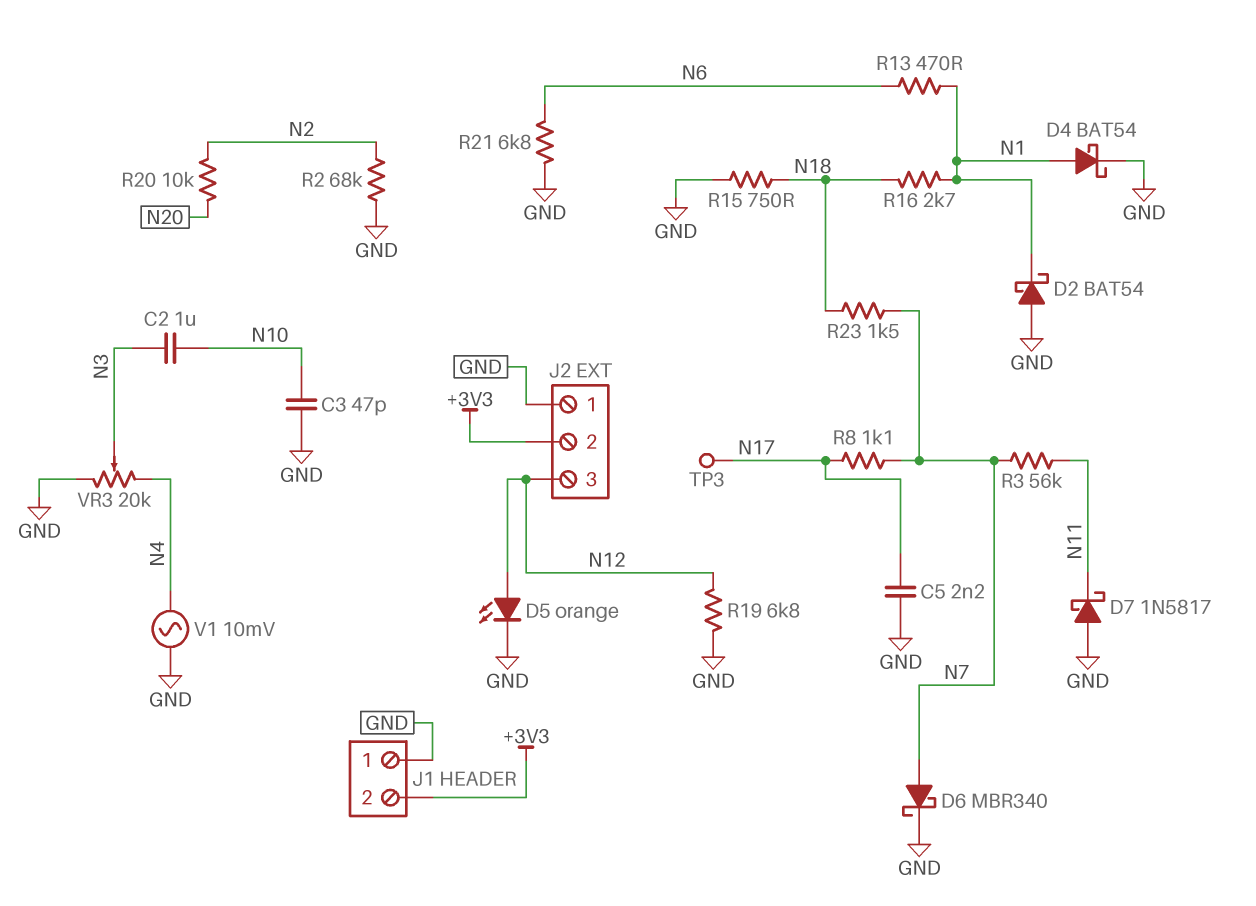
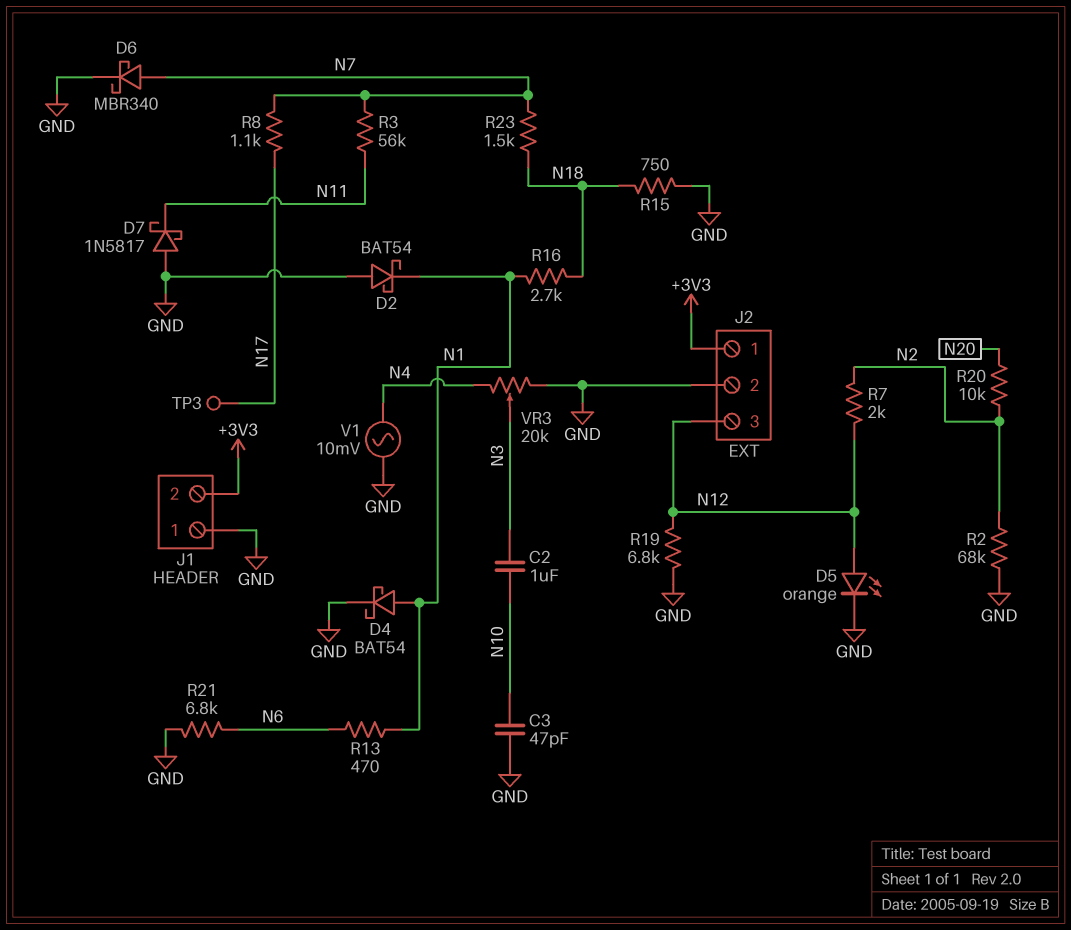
C5: 2.2nF (GND, N17) -> none
J2 pin 1: GND -> +3V3
J2 pin 2: +3V3 -> GND
R7: none -> 2k (N2, N12)

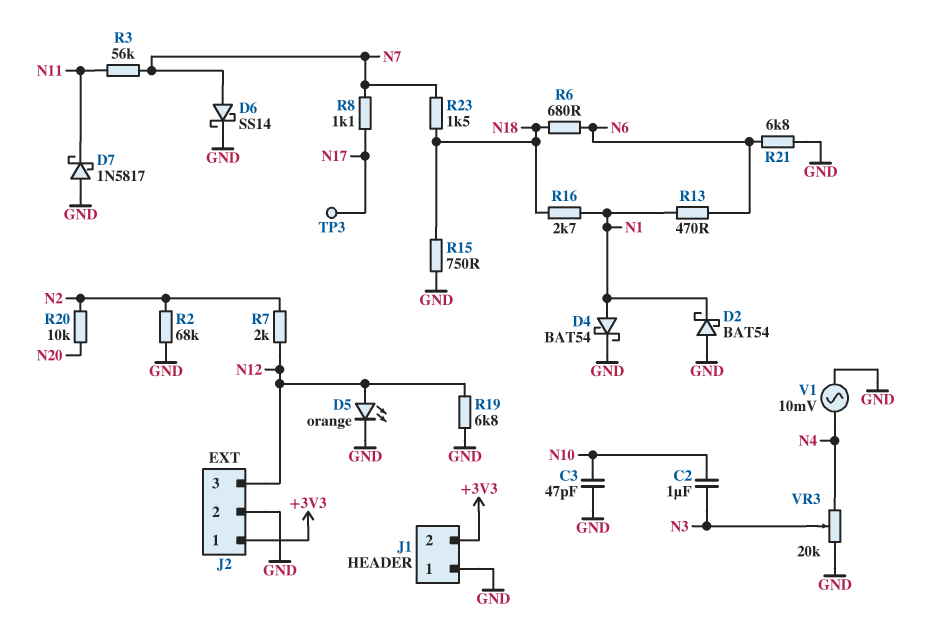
D6: schottky MBR340 (A N7, K GND) -> schottky SS14 (A N7, K GND)
R6: none -> 680 (N6, N18)

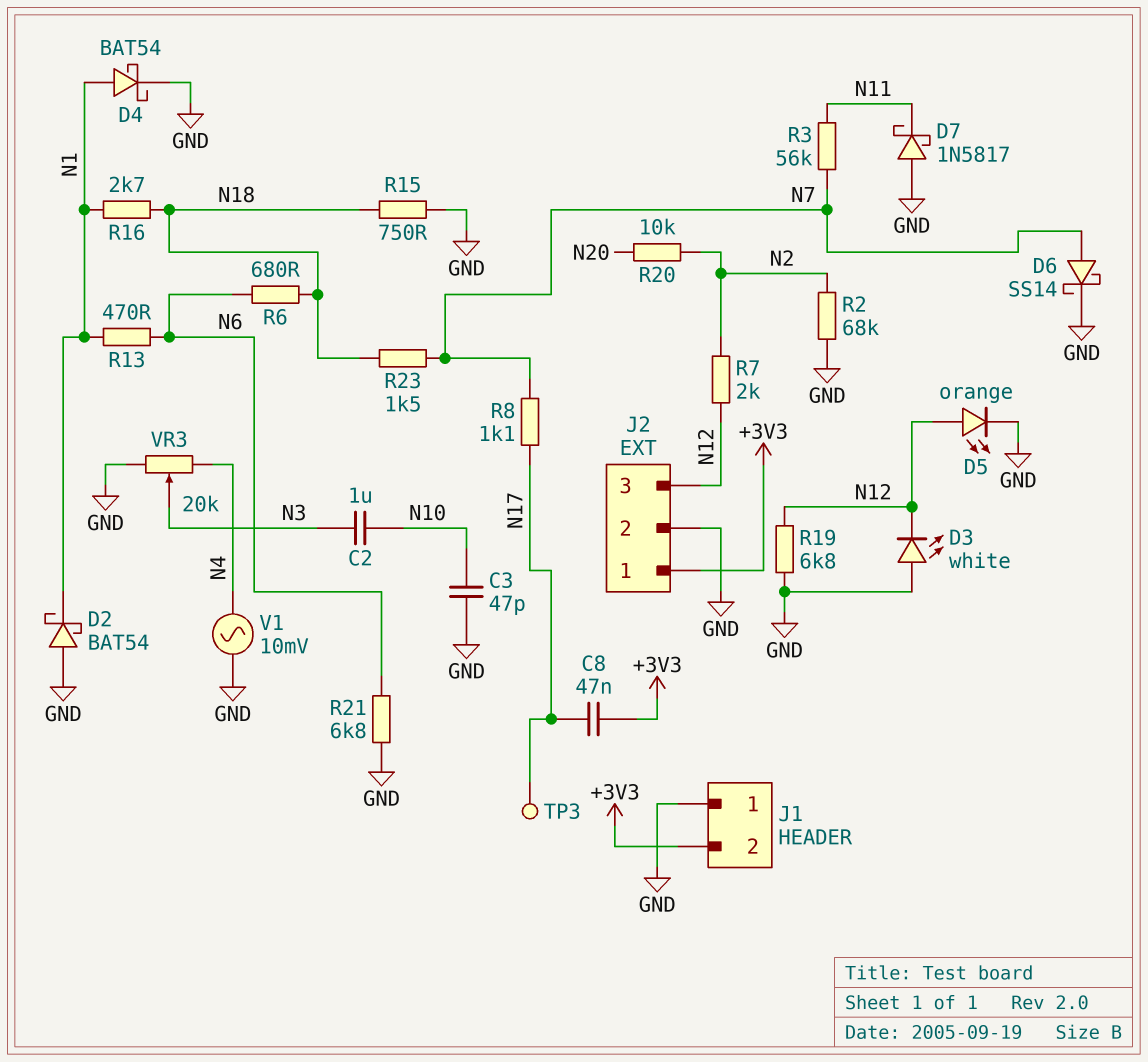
C8: none -> 47nF (+3V3, N17)
D3: none -> LED white (A GND, K N12)

